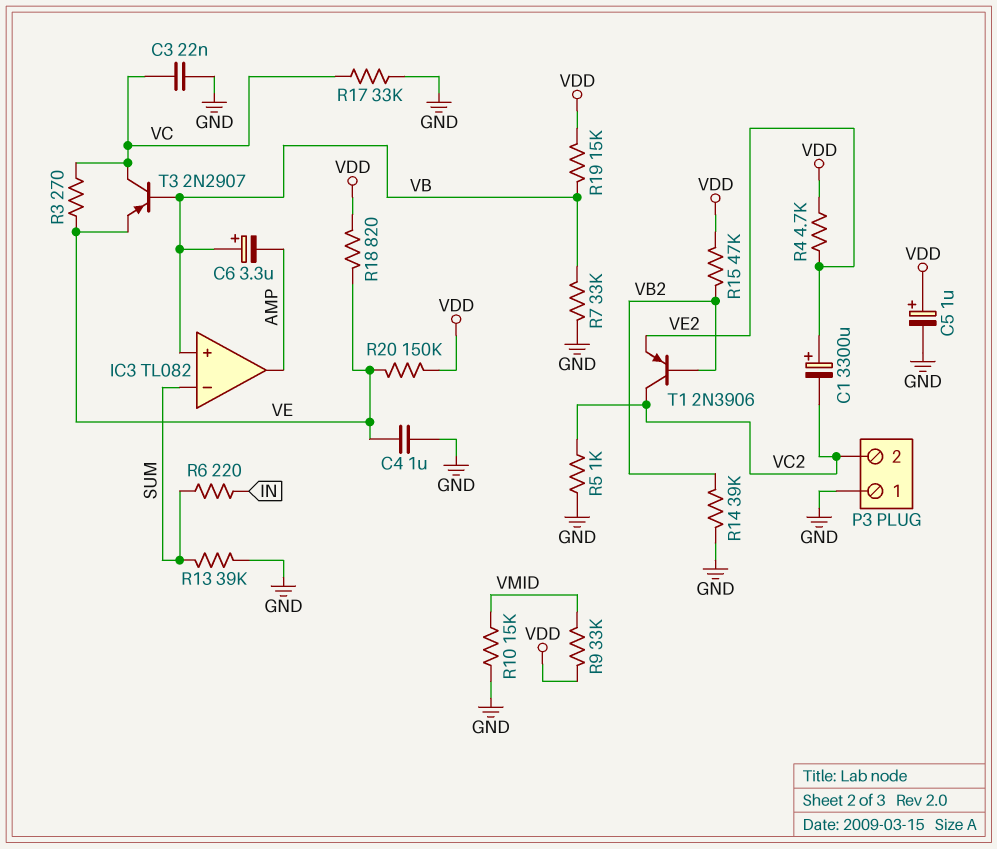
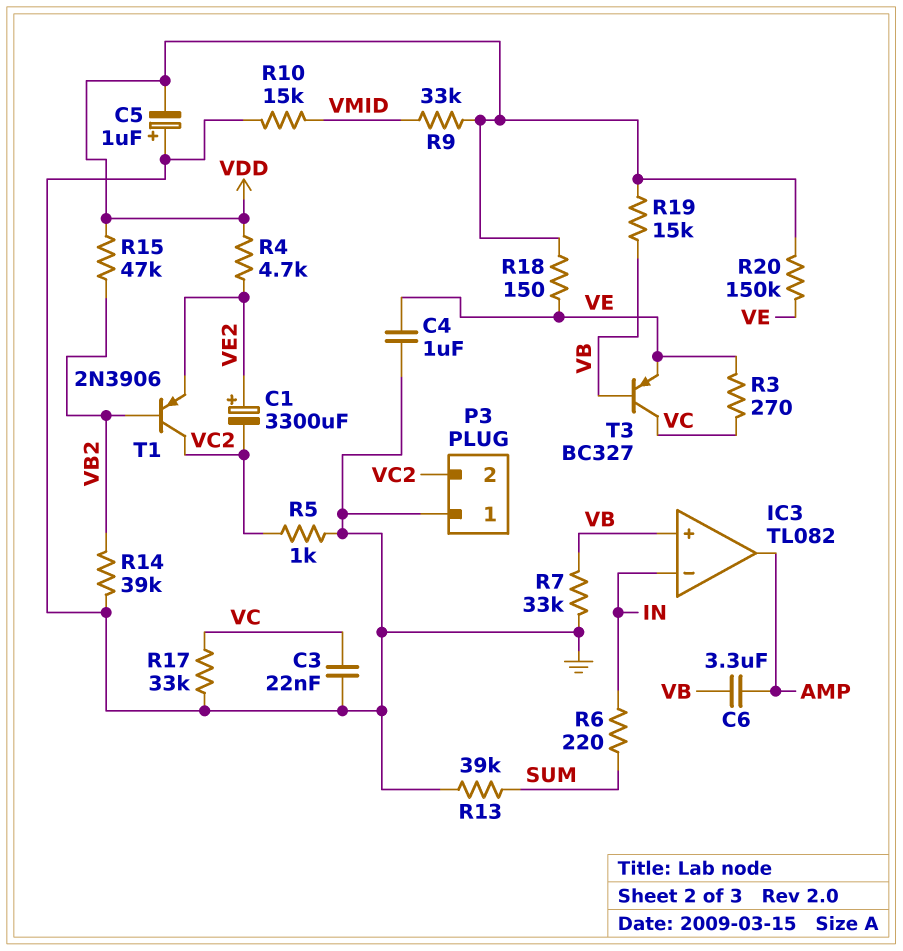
C5: 1uF (plus VDD, minus GND) -> 1uF (plus GND, minus VDD)
C6: 3.3uF (plus VB, minus AMP) -> 3.3uF (AMP, VB)
IC3 pin in-: SUM -> IN
R18: 820 (VDD, VE) -> 150 (VDD, VE)
T3: PNP 2N2907 (B VB, C VC, E VE) -> PNP BC327 (B VB, C VC, E VE)

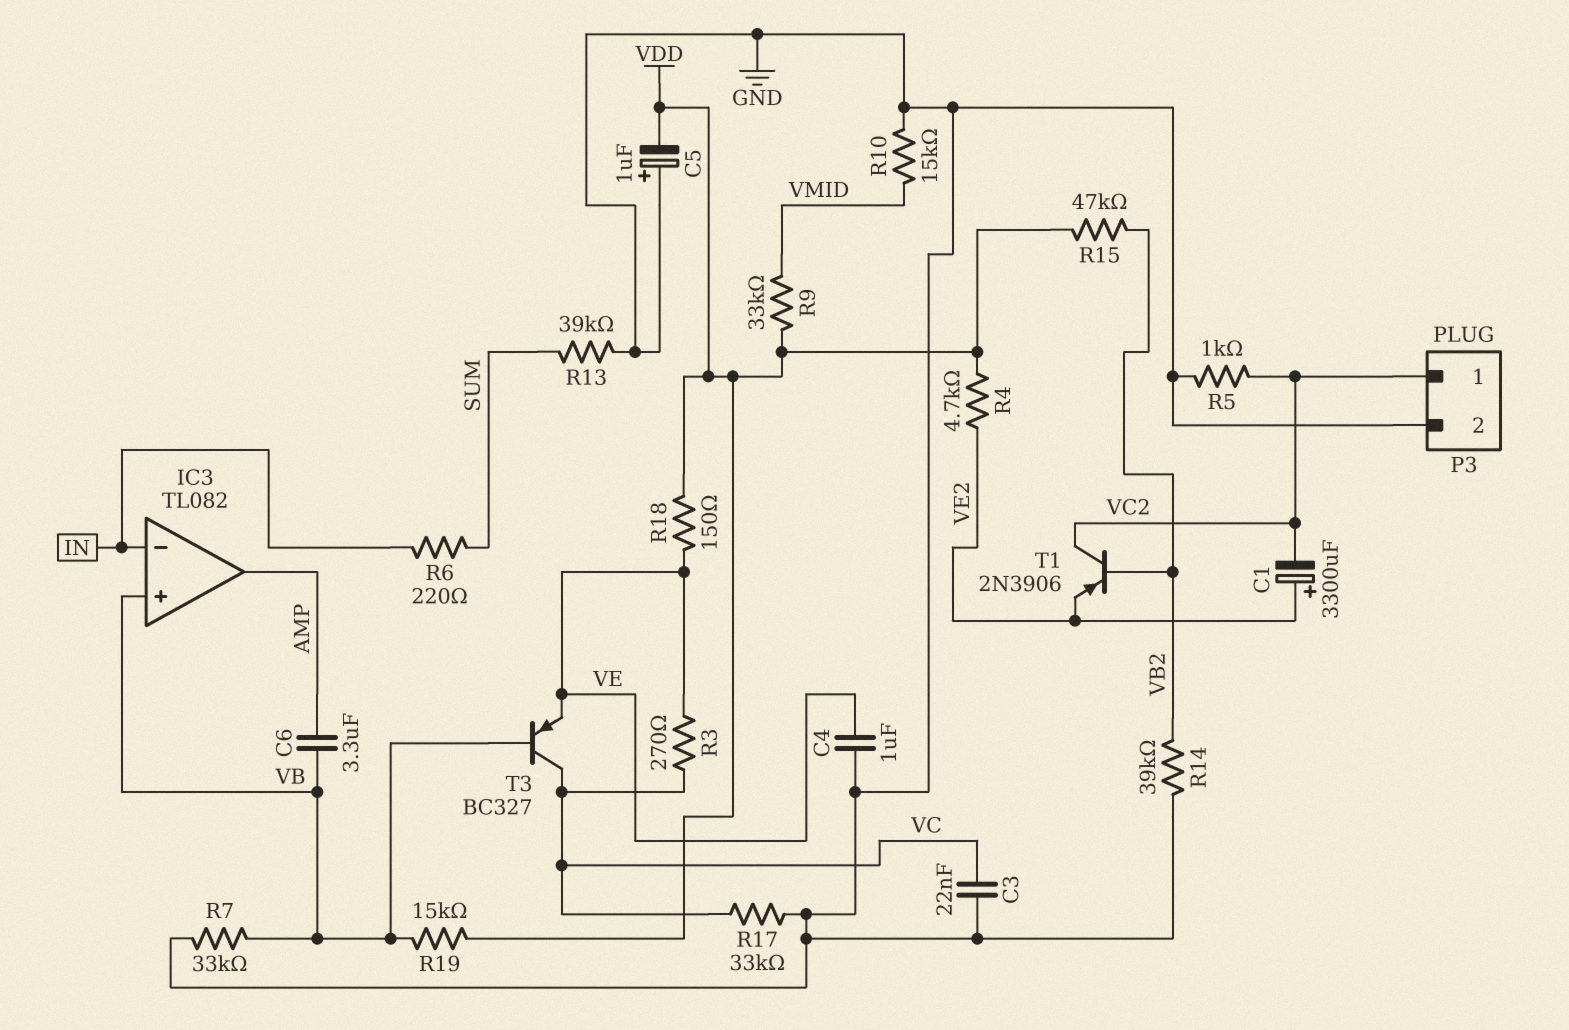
P3 pin 1: GND -> VC2
P3 pin 2: VC2 -> GND
R20: 150k (VDD, VE) -> none

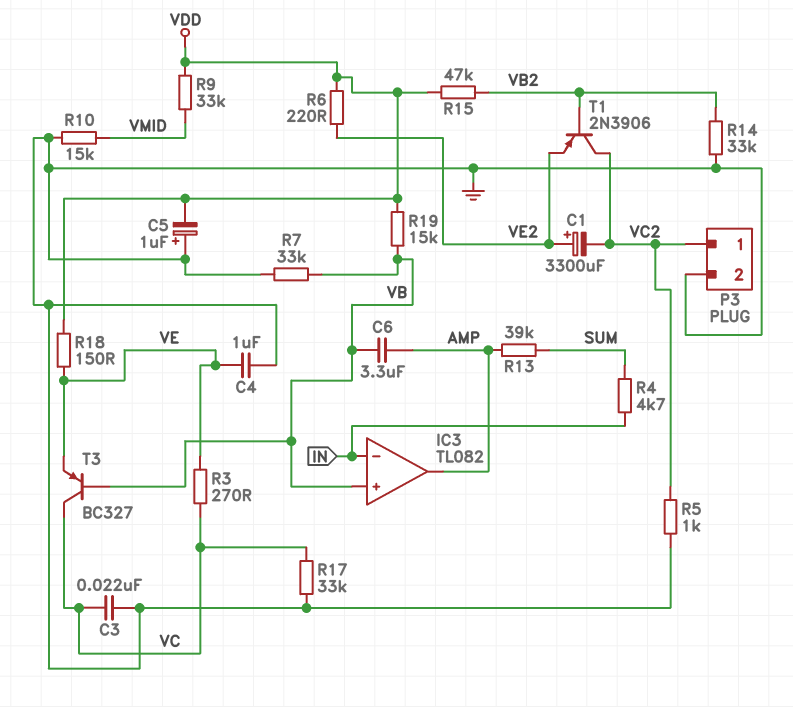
R4: 4.7k (VDD, VE2) -> 4.7k (IN, SUM)
R6: 220 (IN, SUM) -> 220 (VDD, VE2)
R13: 39k (GND, SUM) -> 39k (AMP, SUM)
R14: 39k (GND, VB2) -> 33k (GND, VB2)

